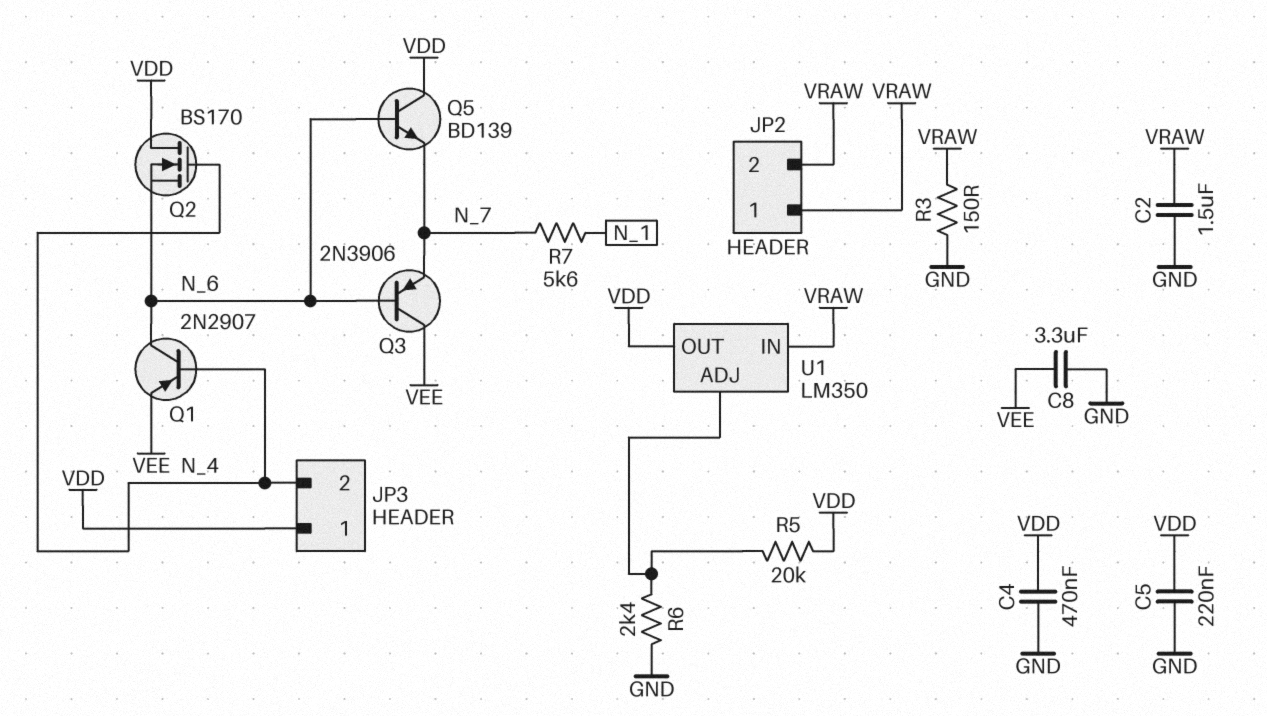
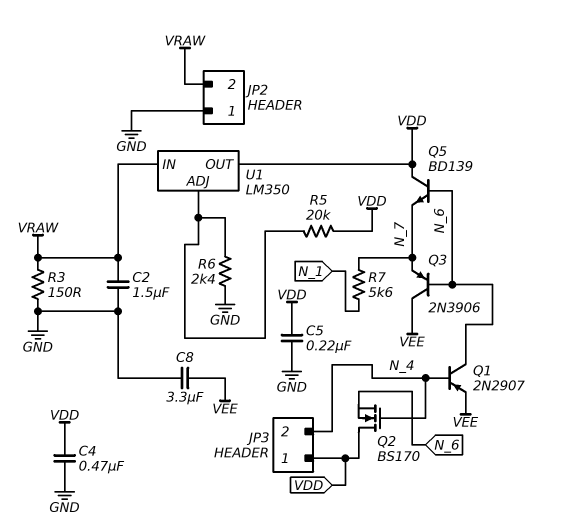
JP2 pin 1: VRAW -> GND

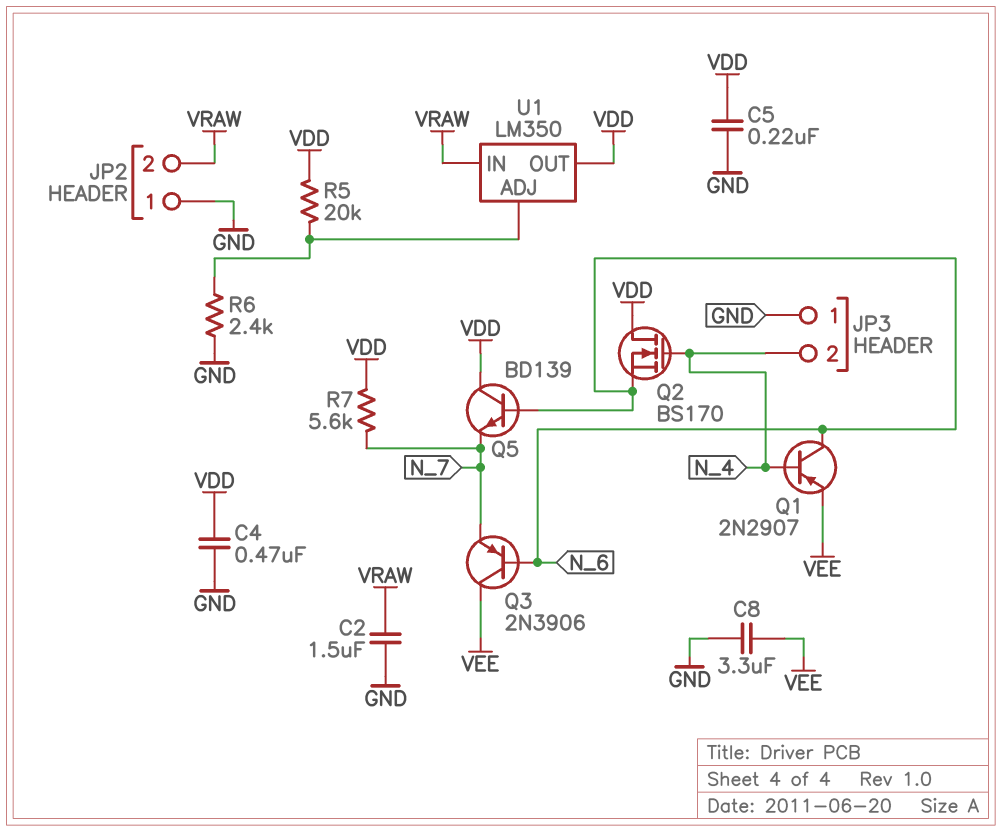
JP3 pin 1: VDD -> GND
R3: 150 (GND, VRAW) -> none
R7: 5.6k (N_1, N_7) -> 5.6k (N_7, VDD)

